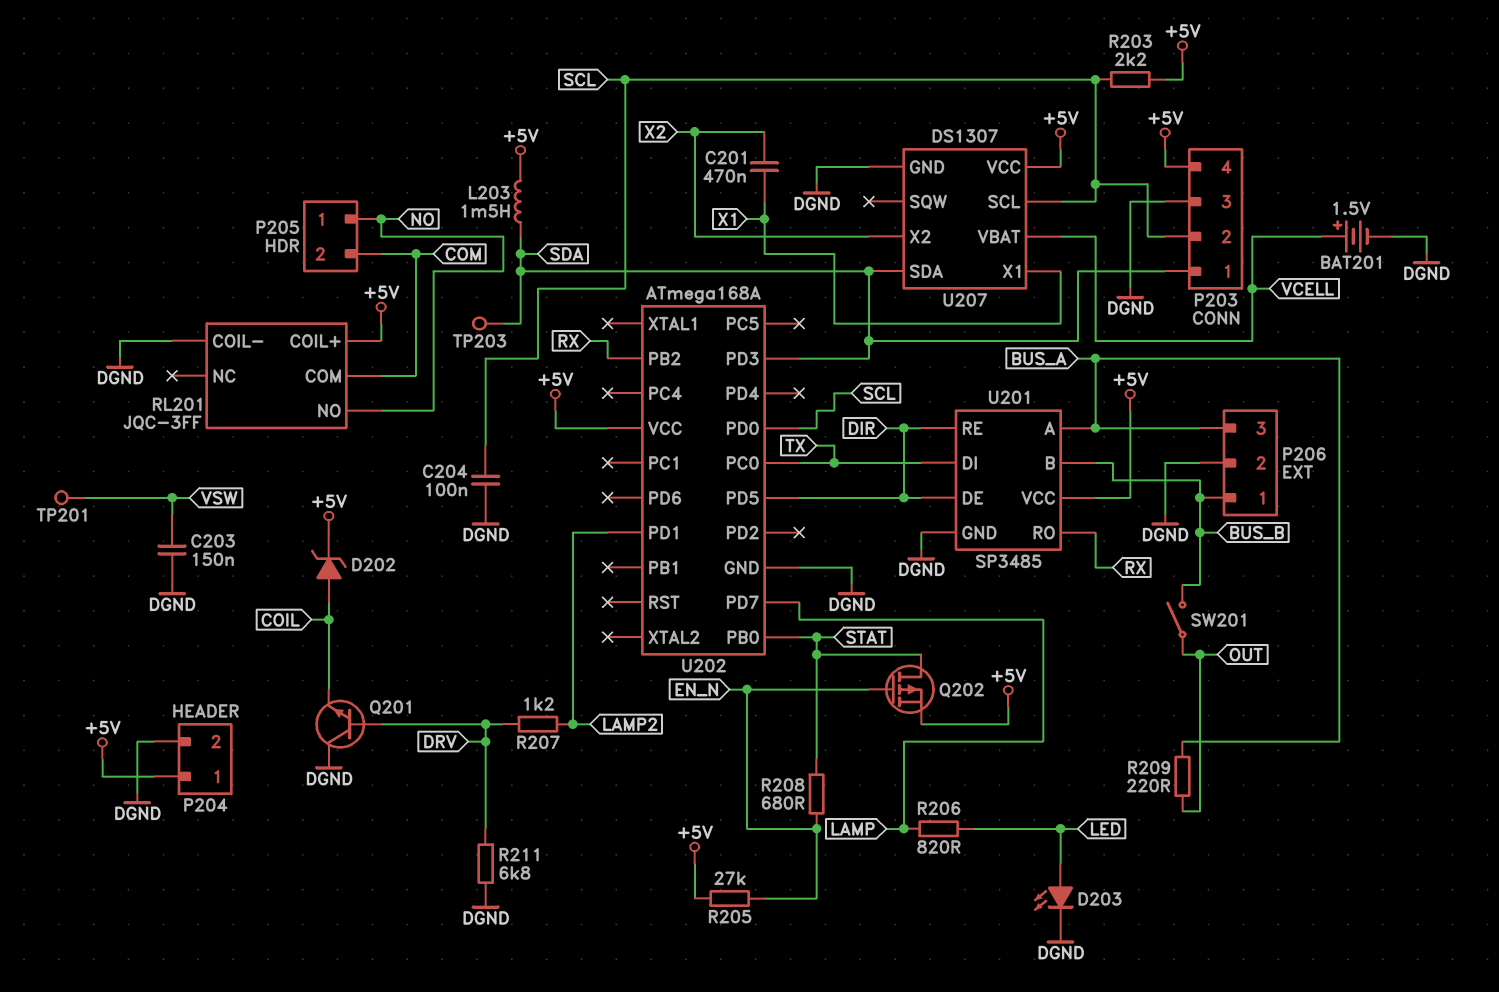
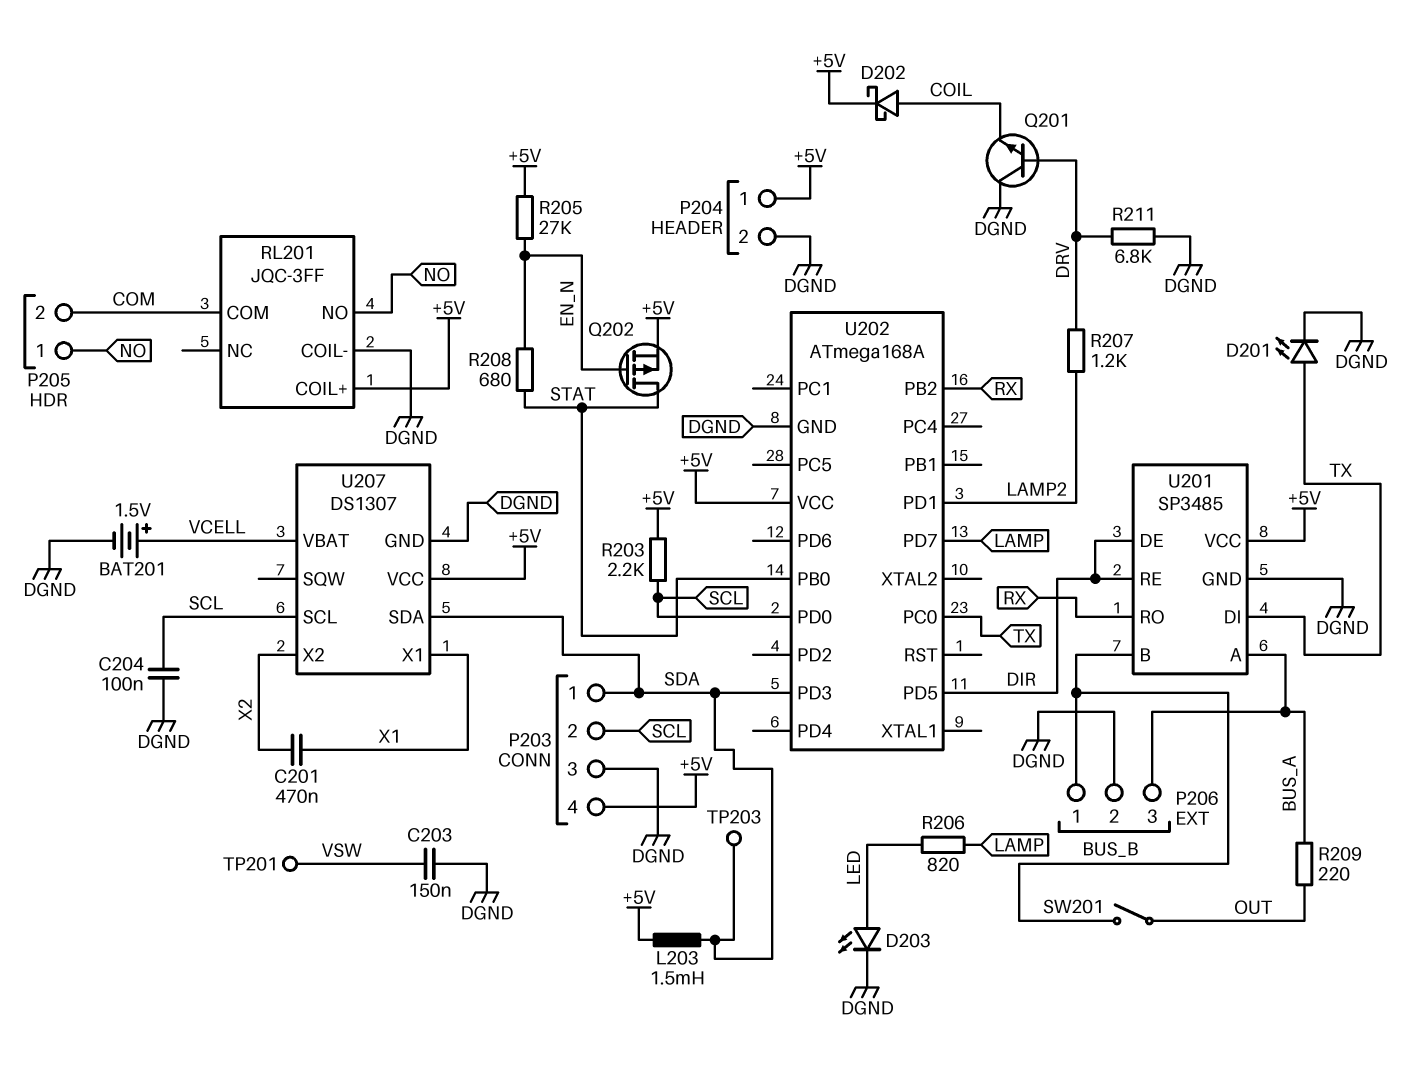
D201: none -> LED (A TX, K DGND)
D202: zener (A COIL, K +5V) -> schottky (A COIL, K +5V)

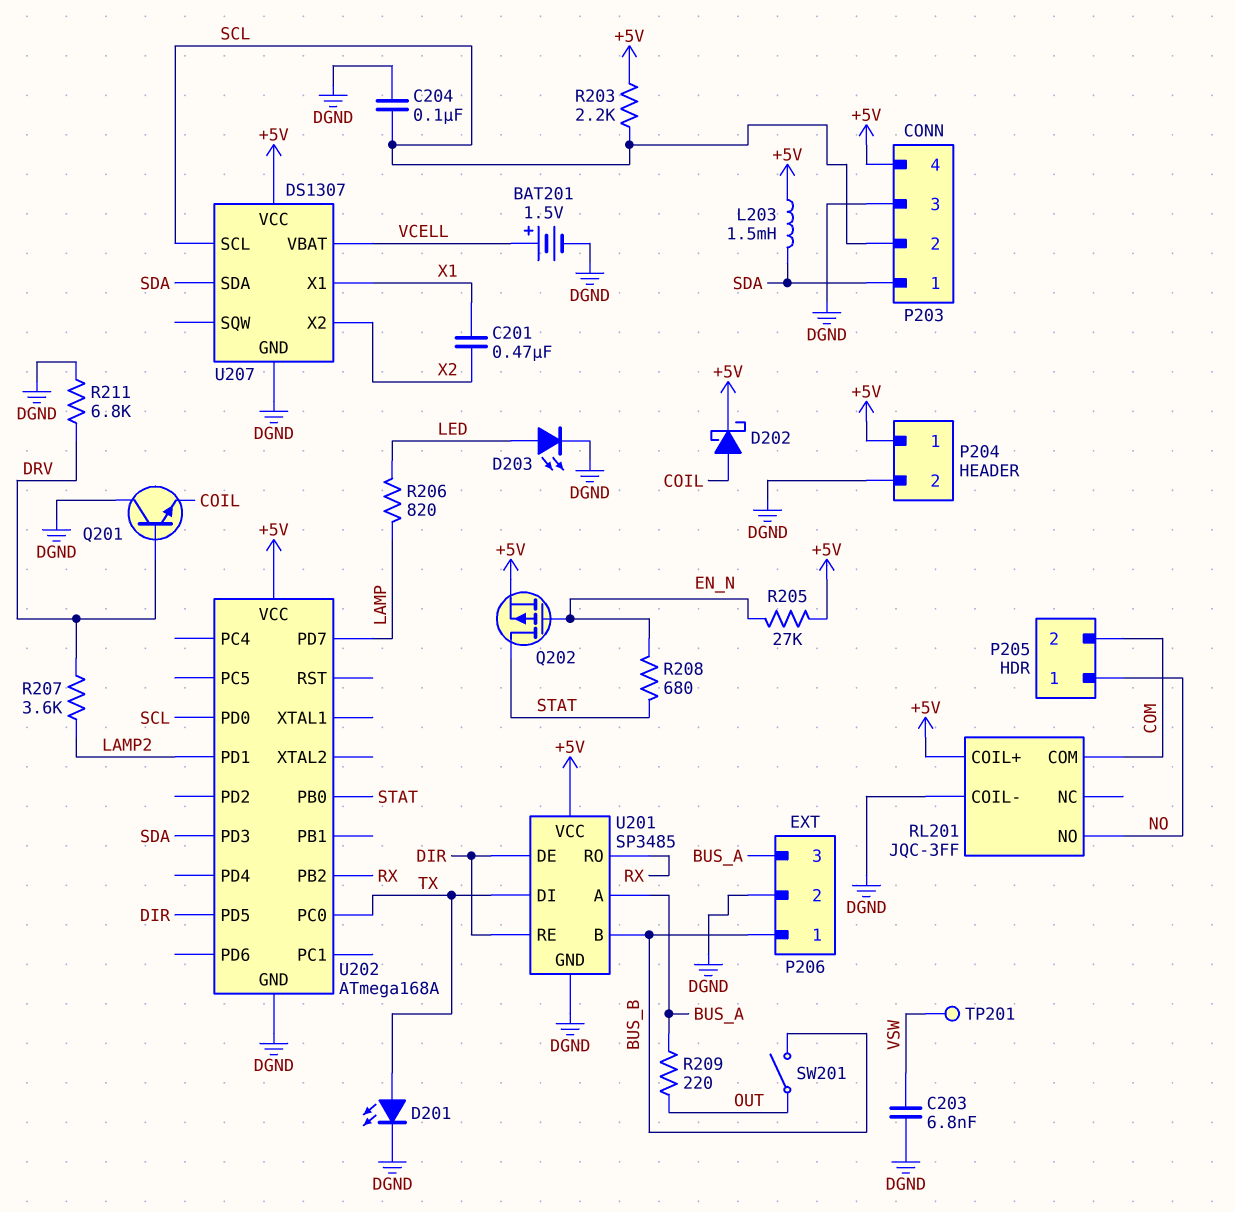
C203: 150nF (DGND, VSW) -> 6.8nF (DGND, VSW)
R207: 1.2k (DRV, LAMP2) -> 3.6k (DRV, LAMP2)
TP203: test point (SDA) -> none

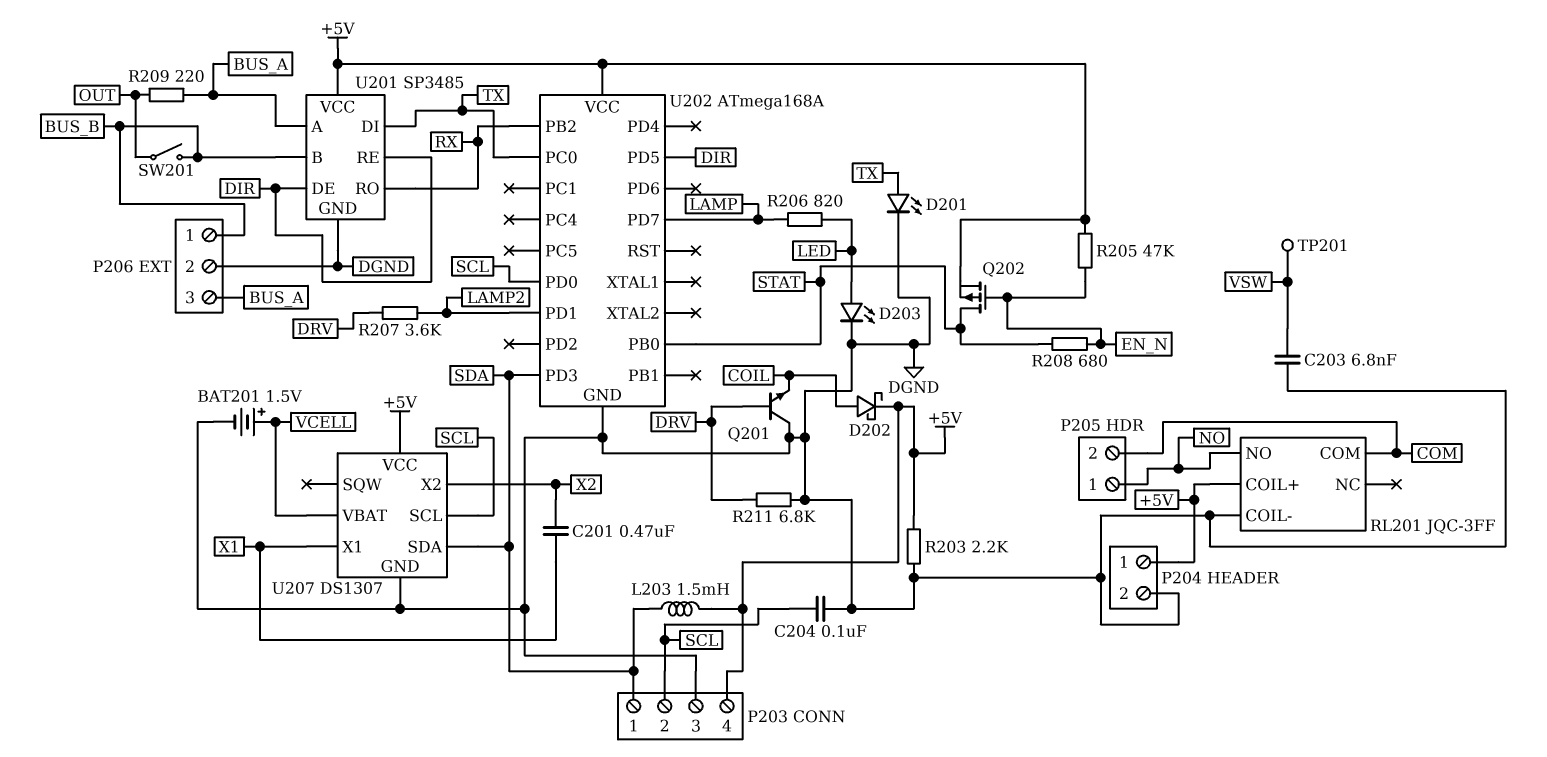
R203: 2.2k (+5V, SCL) -> 2.2k (+5V, DGND)
R205: 27k (+5V, EN_N) -> 47k (+5V, EN_N)

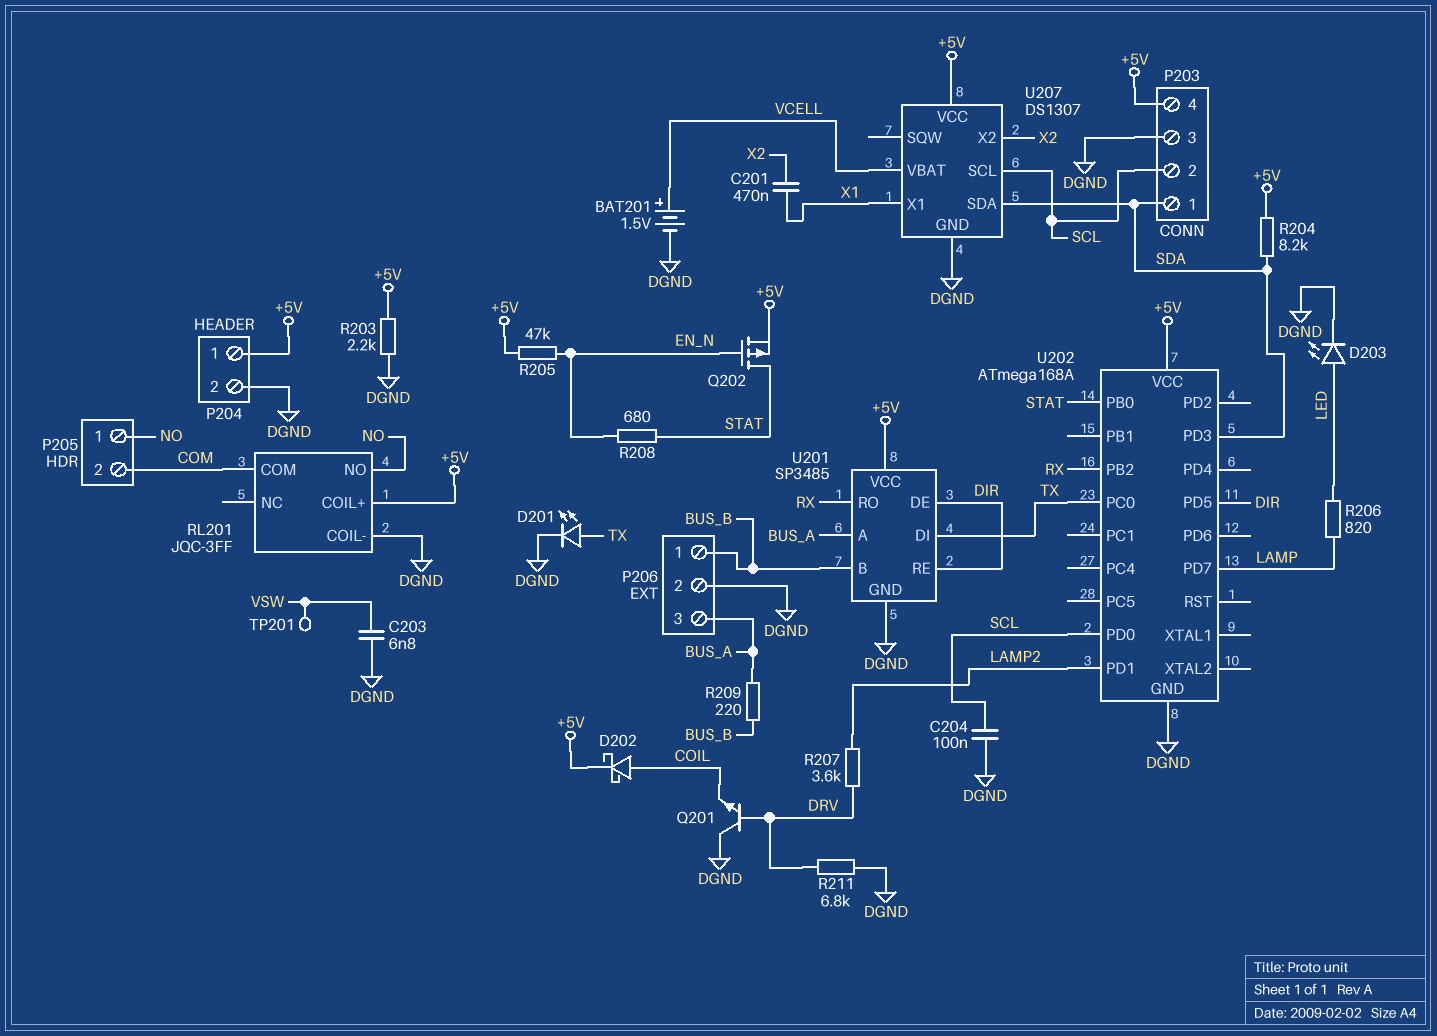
L203: 1.5mH (+5V, SDA) -> none
R204: none -> 8.2k (+5V, SDA)
R209: 220 (BUS_A, OUT) -> 220 (BUS_A, BUS_B)
SW201: switch (BUS_B, OUT) -> none

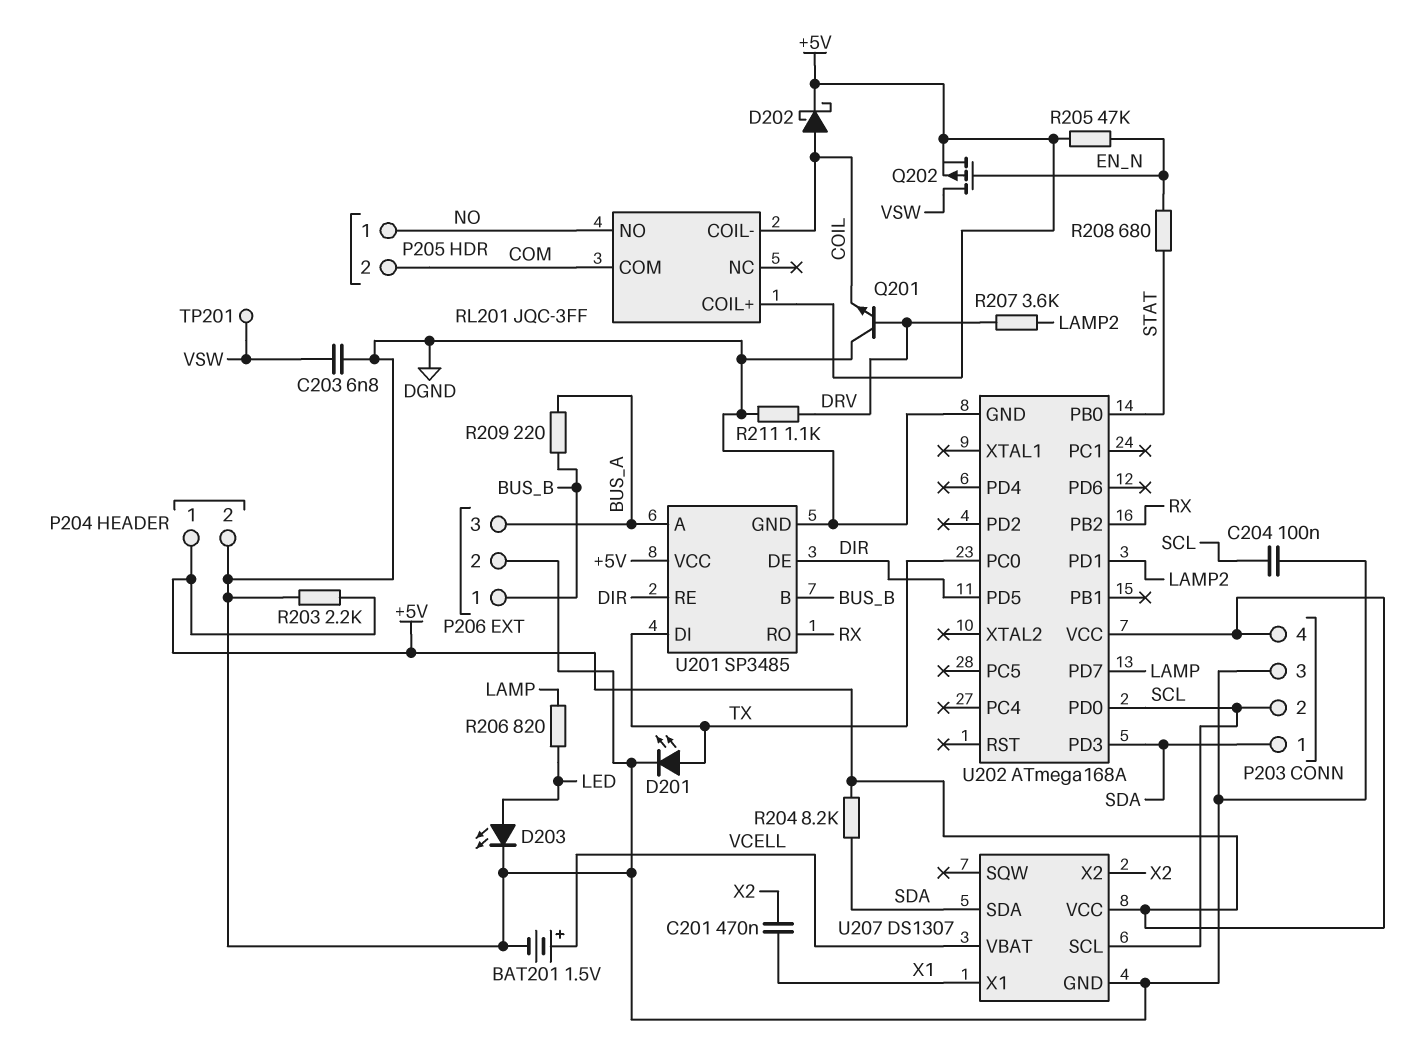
Q202: PMOS (G EN_N, D STAT, S +5V) -> PMOS (G EN_N, D VSW, S +5V)
R211: 6.8k (DGND, DRV) -> 1.1k (DGND, DRV)
RL201 pin COIL-: DGND -> COIL

